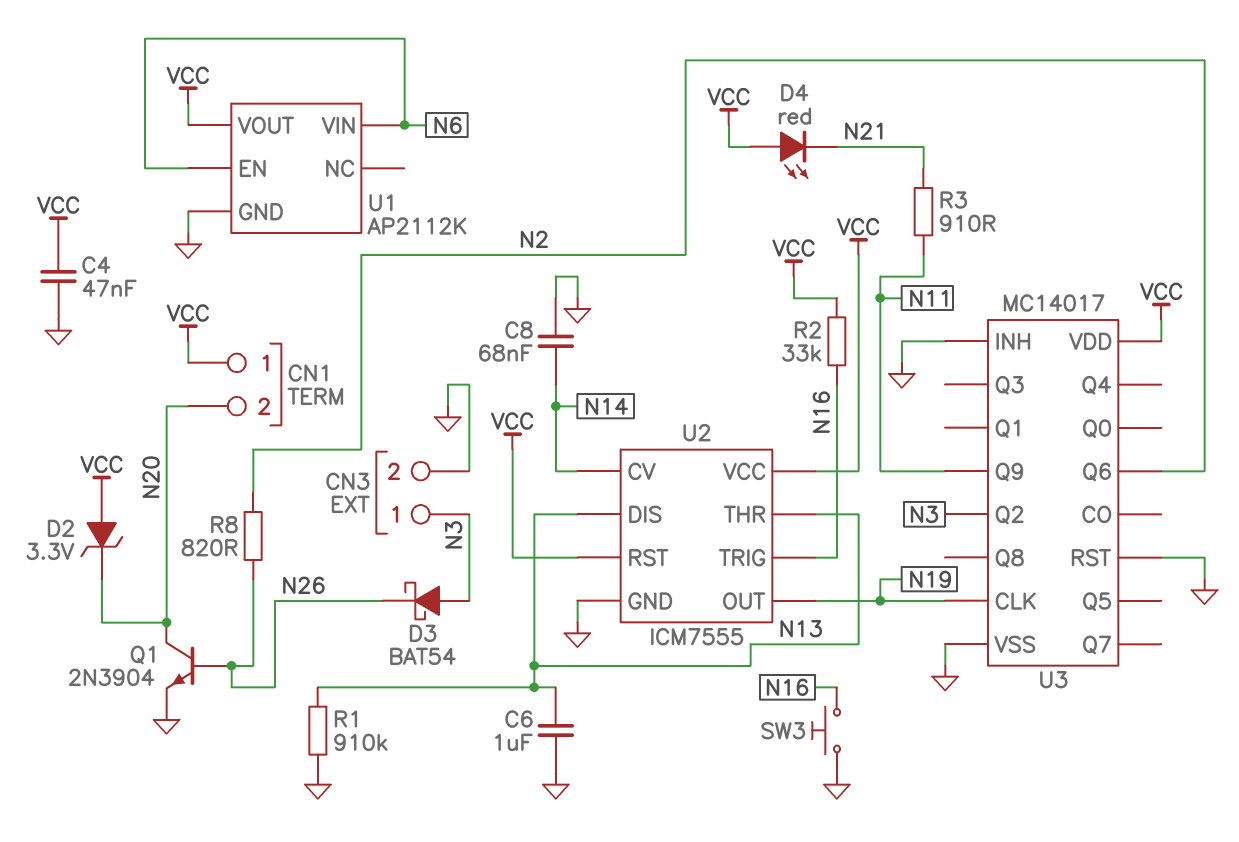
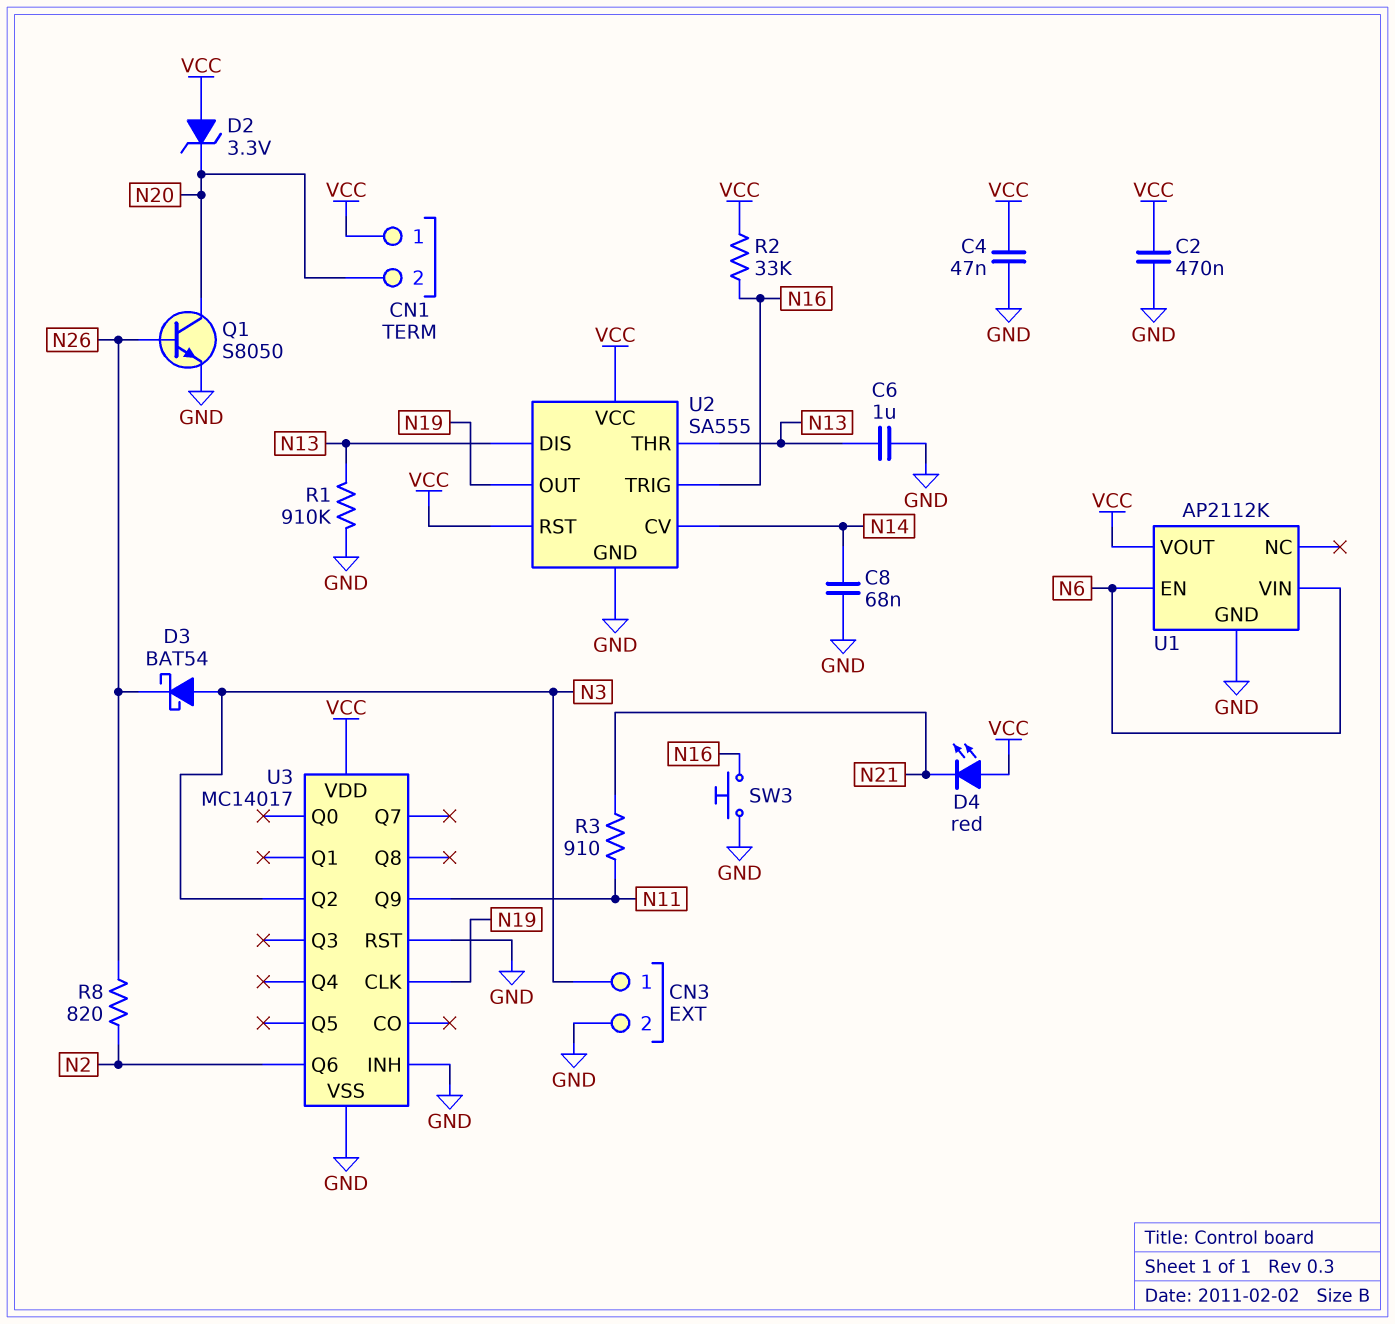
C2: none -> 470nF (GND, VCC)
Q1: NPN 2N3904 (B N26, C N20, E GND) -> NPN S8050 (B N26, C N20, E GND)
U2: ICM7555 -> SA555

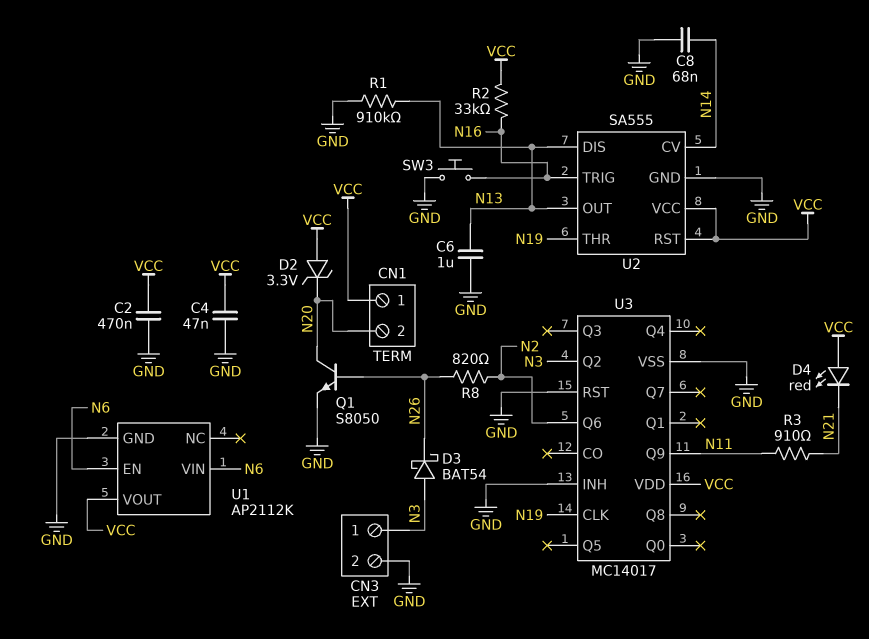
U2 pin OUT: N19 -> N13
U2 pin THR: N13 -> N19

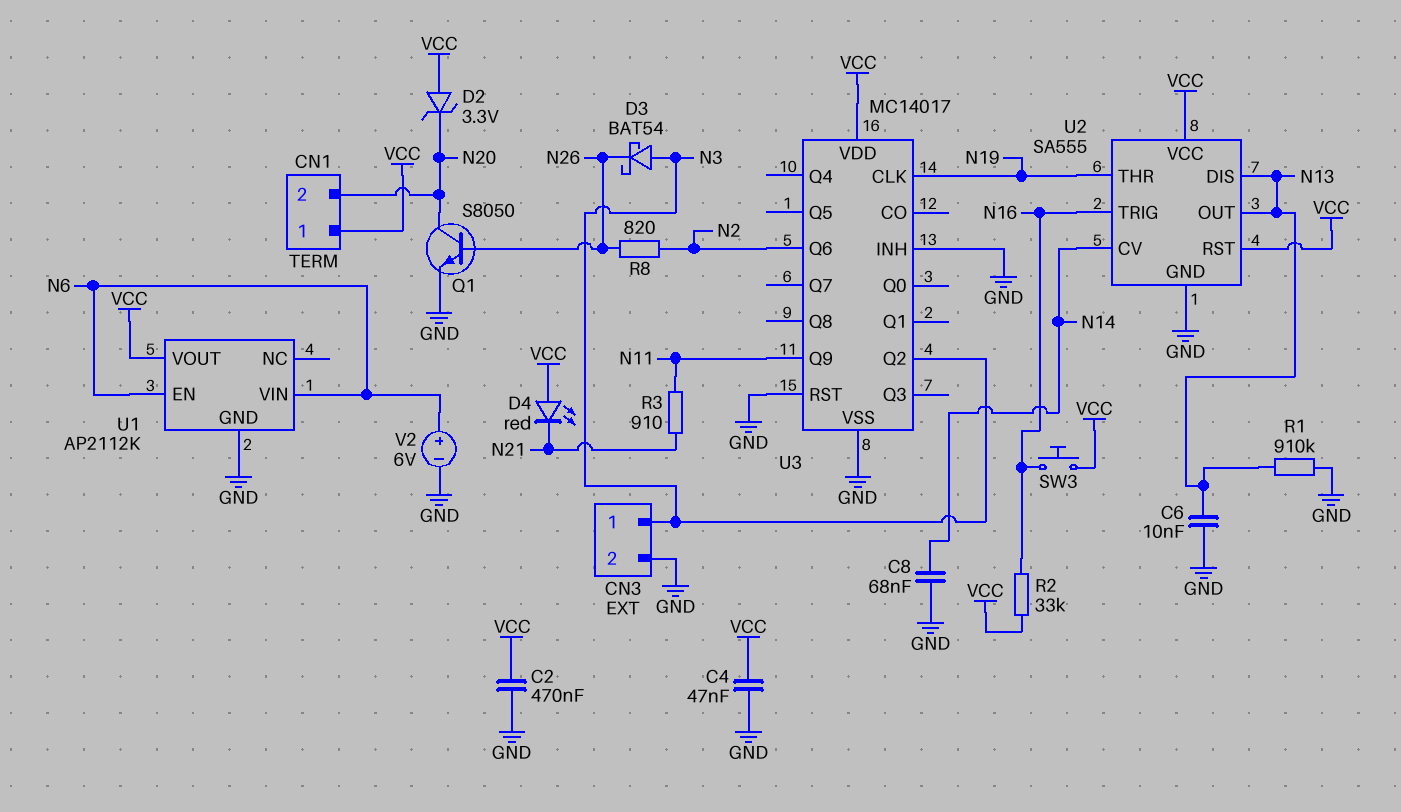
C6: 1uF (GND, N13) -> 10nF (GND, N13)
SW3: button (GND, N16) -> button (N16, VCC)
V2: none -> 6V (plus N6, minus GND)

